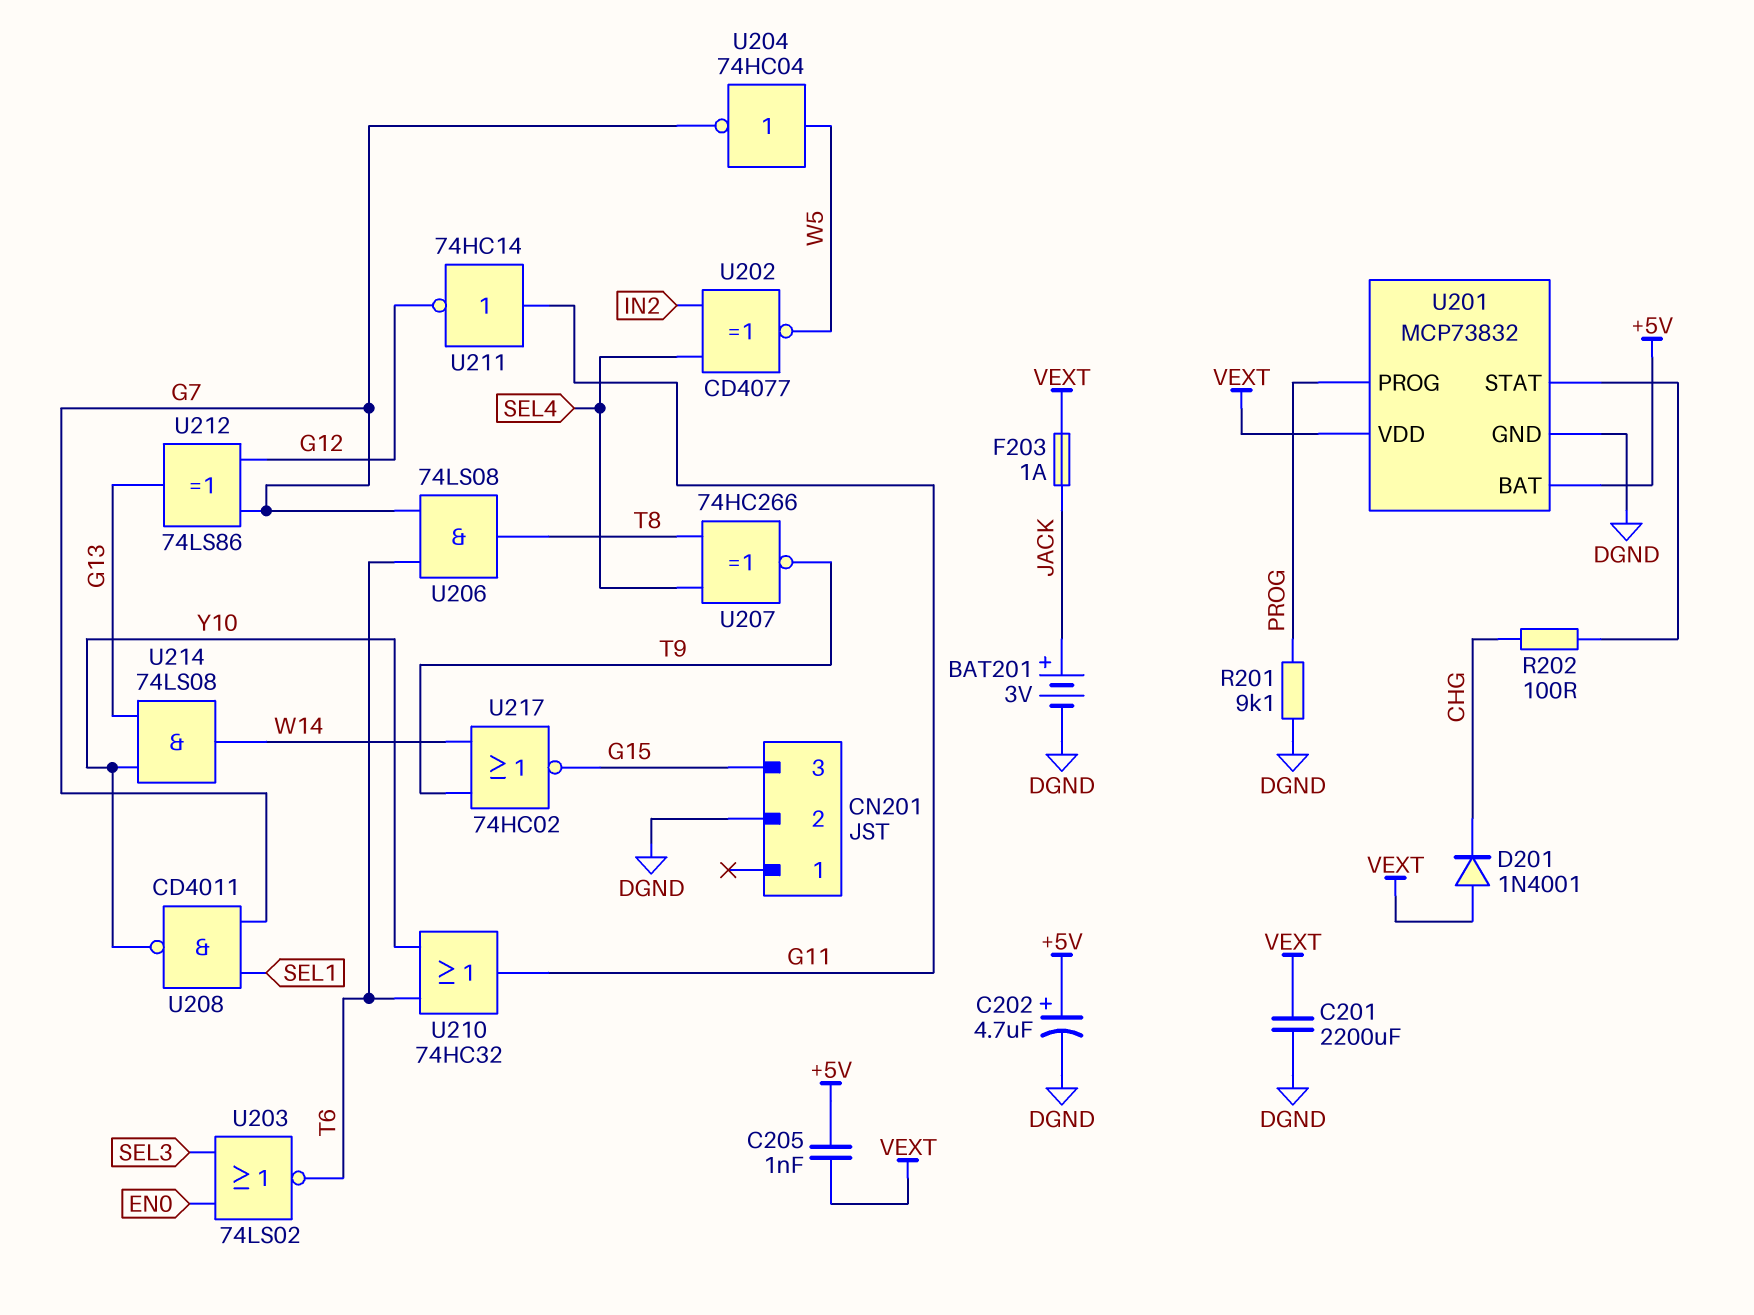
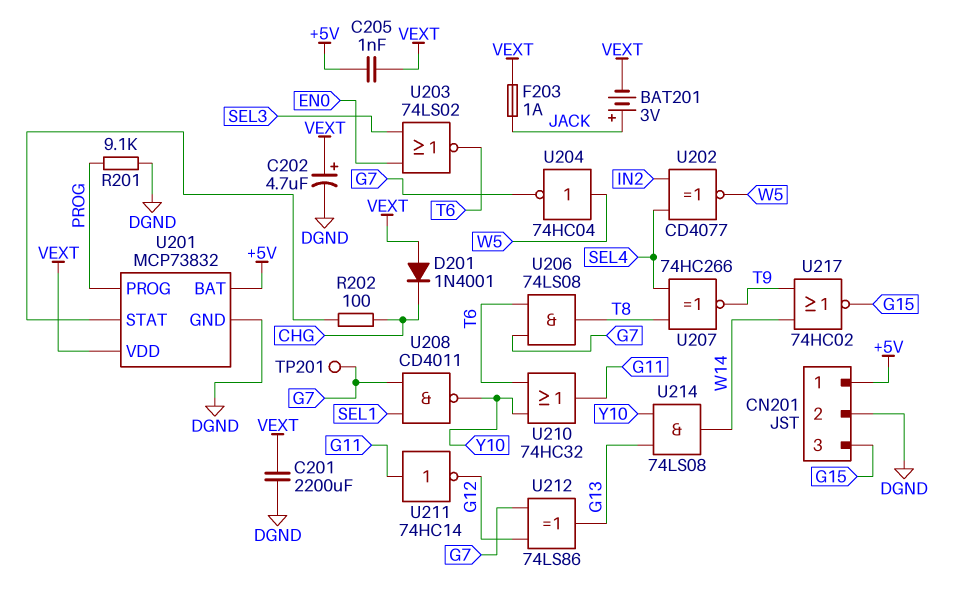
BAT201: 3V (plus JACK, minus DGND) -> 3V (plus JACK, minus VEXT)
C202: 4.7uF (plus +5V, minus DGND) -> 4.7uF (plus VEXT, minus DGND)
CN201 pin 1: none -> +5V
TP201: none -> test point (G7)

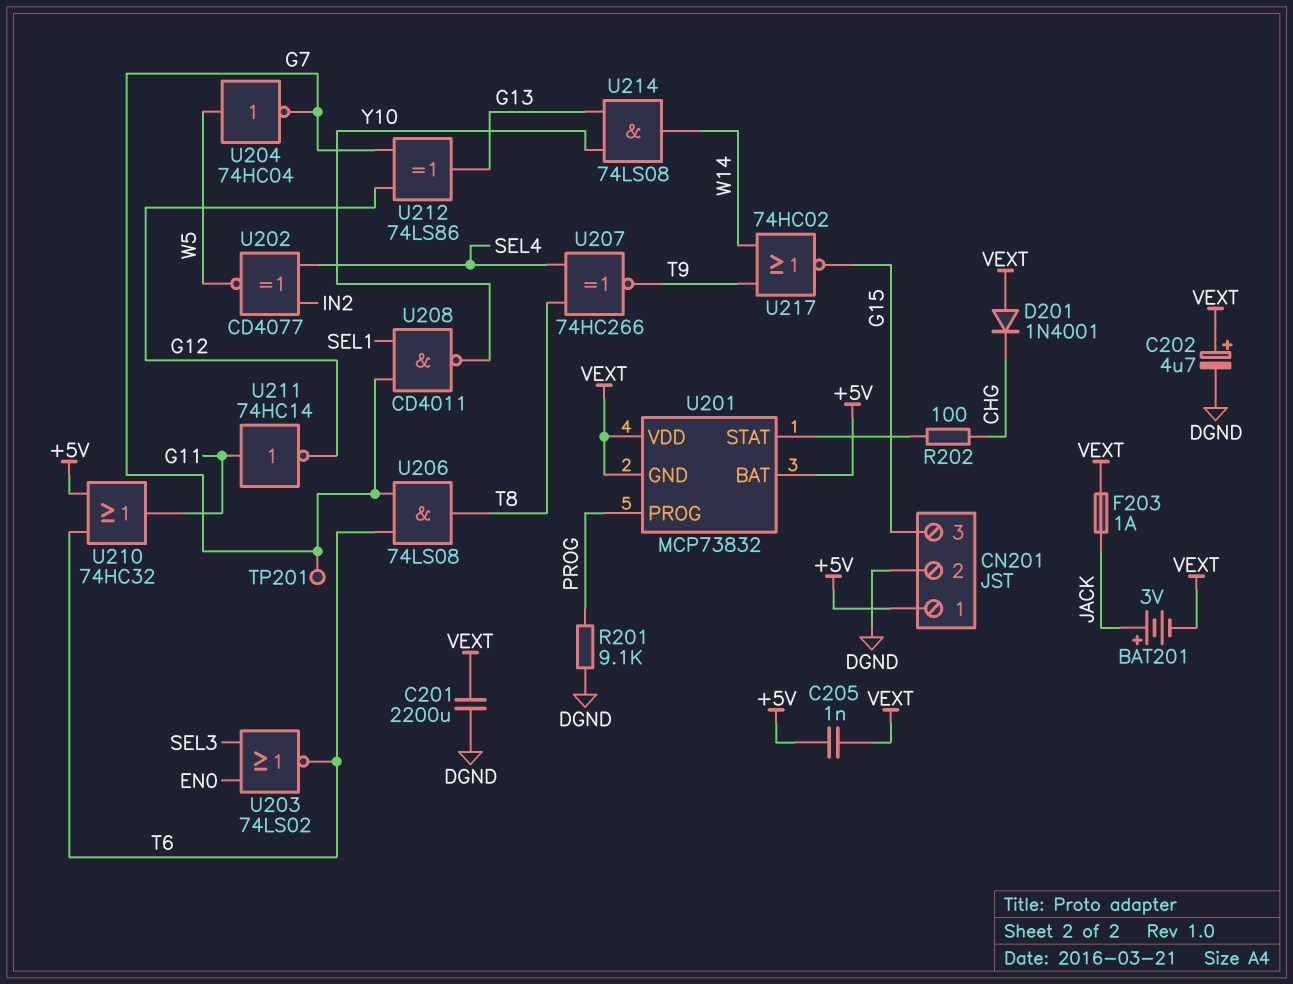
U201 pin GND: DGND -> VEXT
U210: OR 74HC32 (in T6, in Y10, out G11) -> OR 74HC32 (in +5V, in T6, out G11)

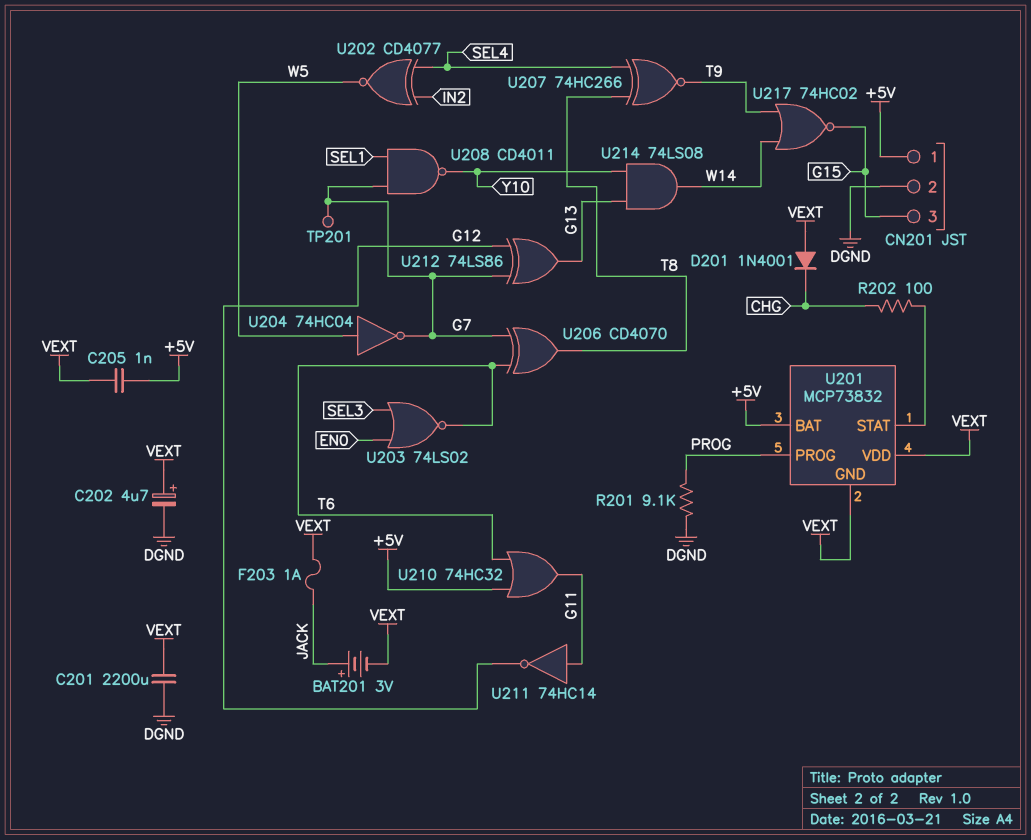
U206: AND 74LS08 (in G7, in T6, out T8) -> XOR CD4070 (in G7, in T6, out T8)

